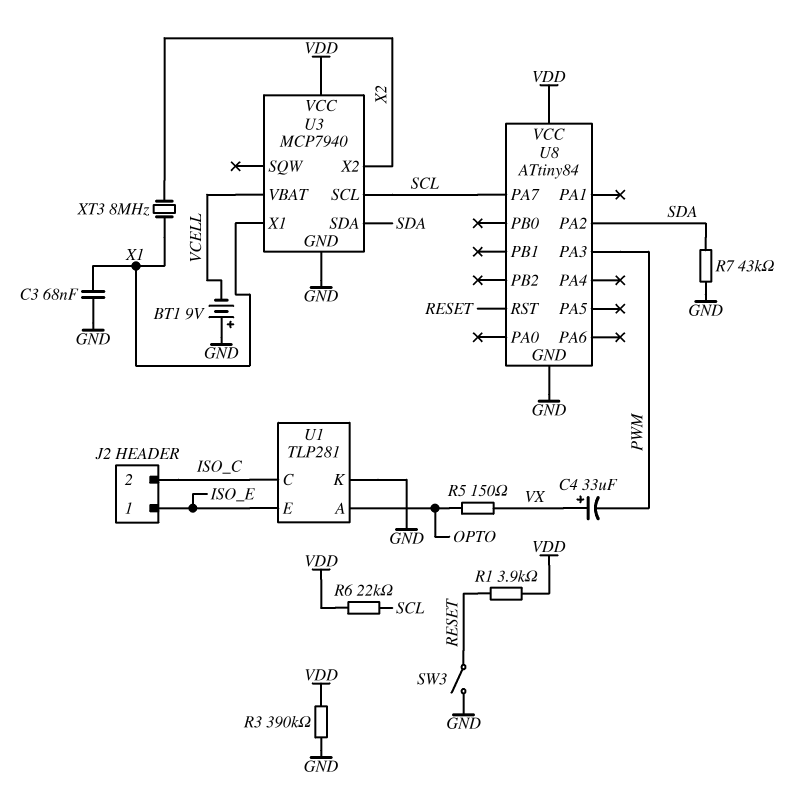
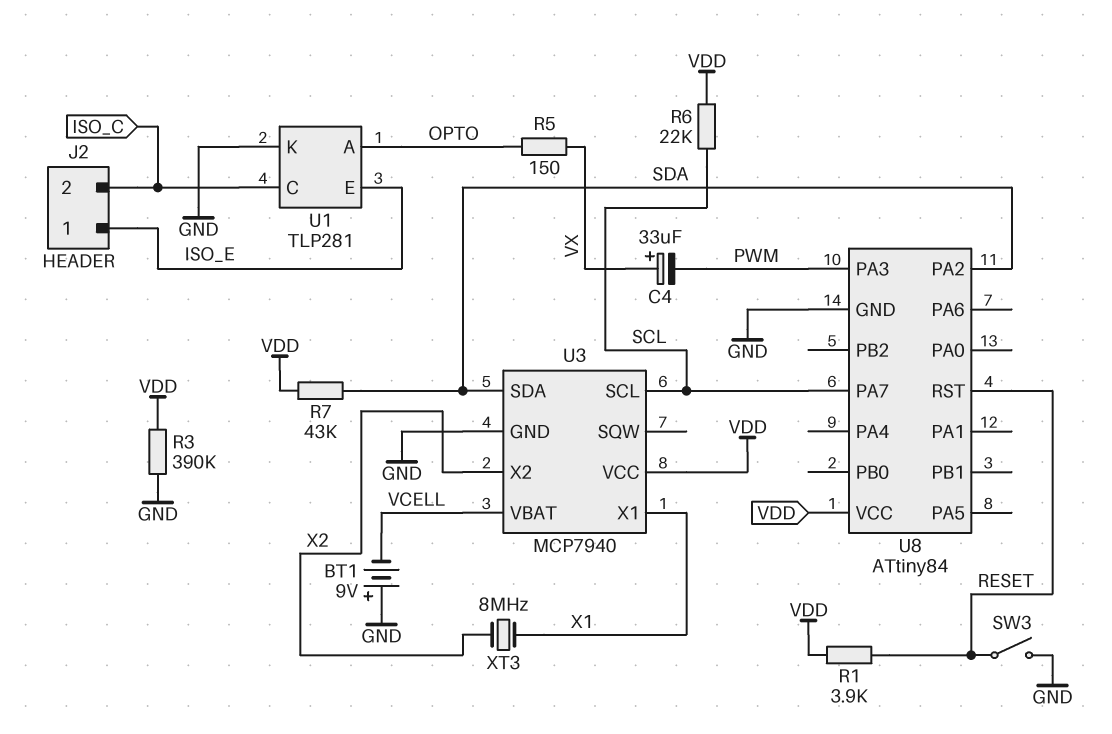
C3: 68nF (GND, X1) -> none
R7: 43k (GND, SDA) -> 43k (SDA, VDD)

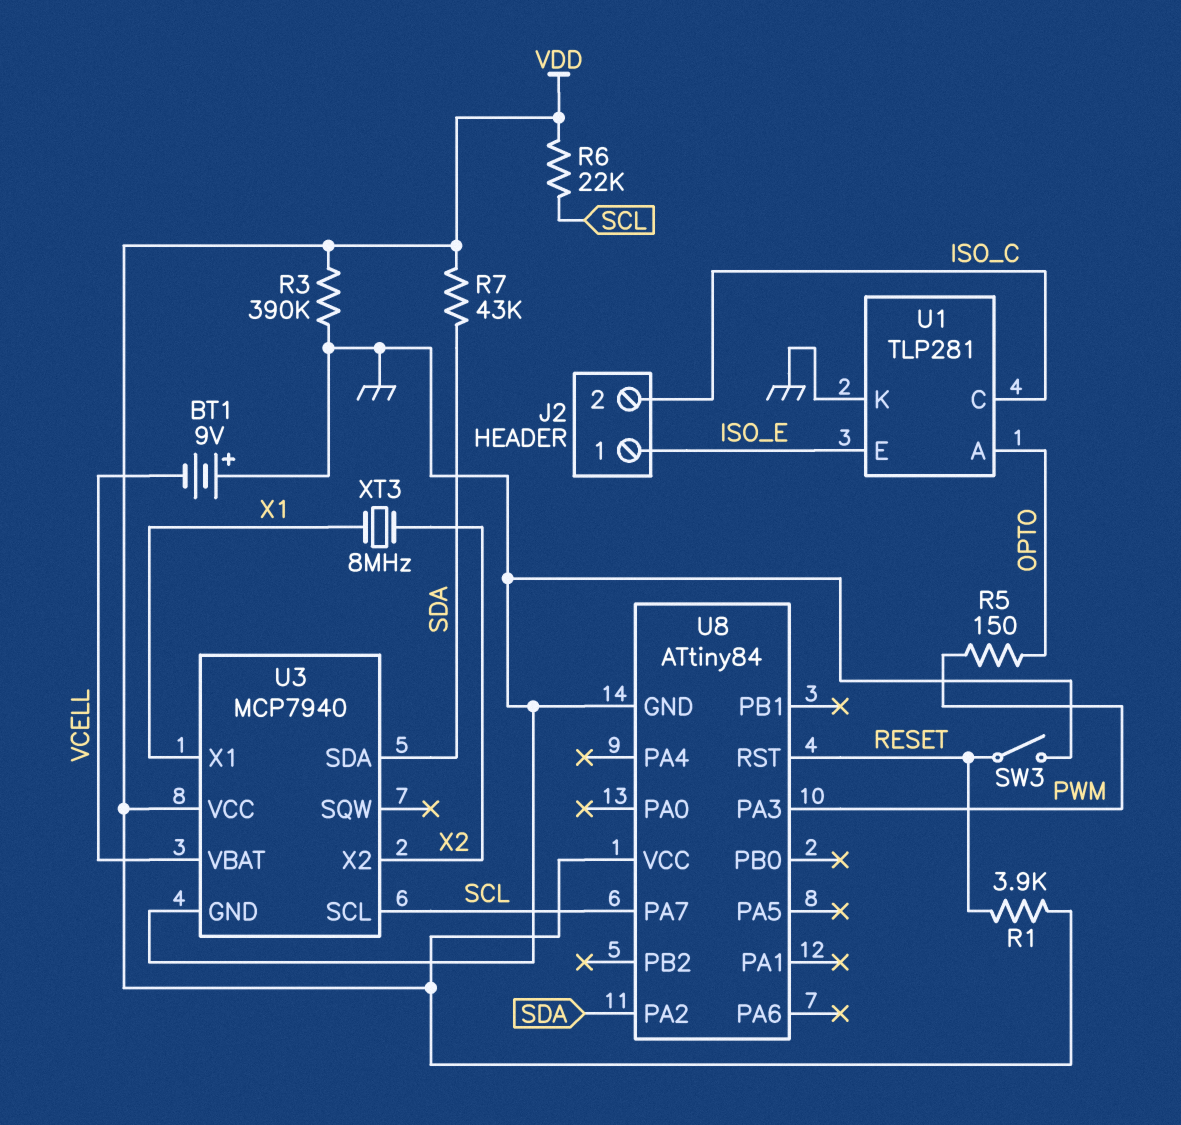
C4: 33uF (plus VX, minus PWM) -> none
R5: 150 (OPTO, VX) -> 150 (OPTO, PWM)

